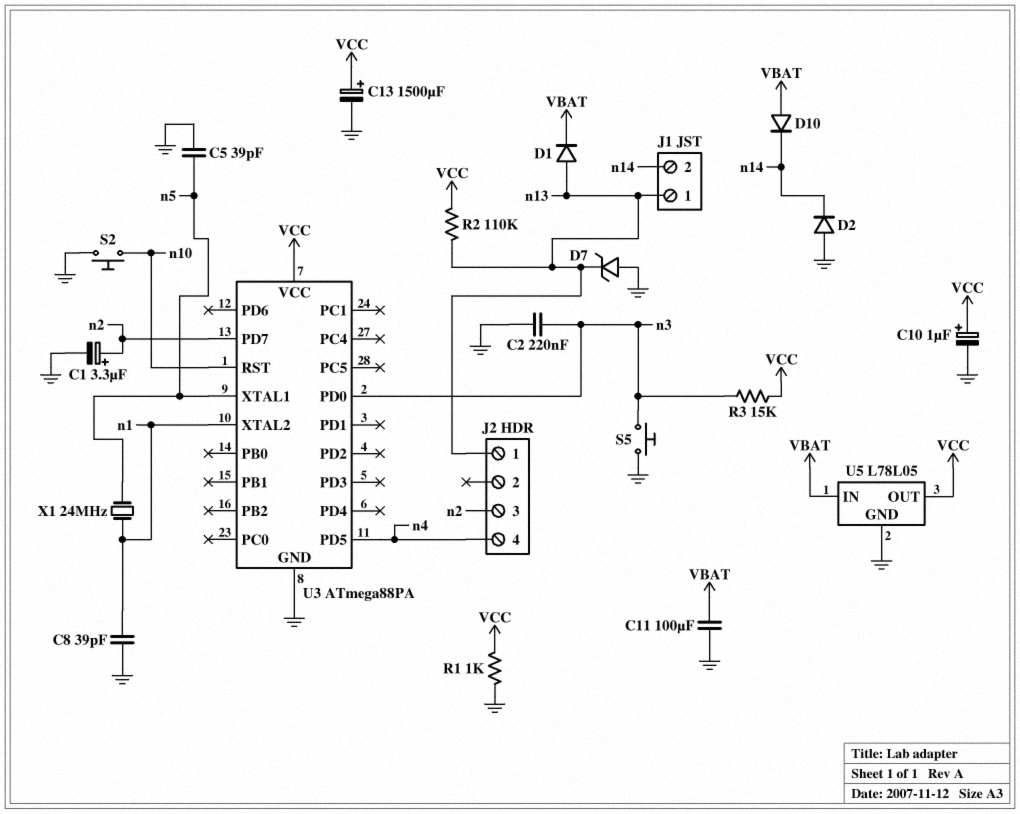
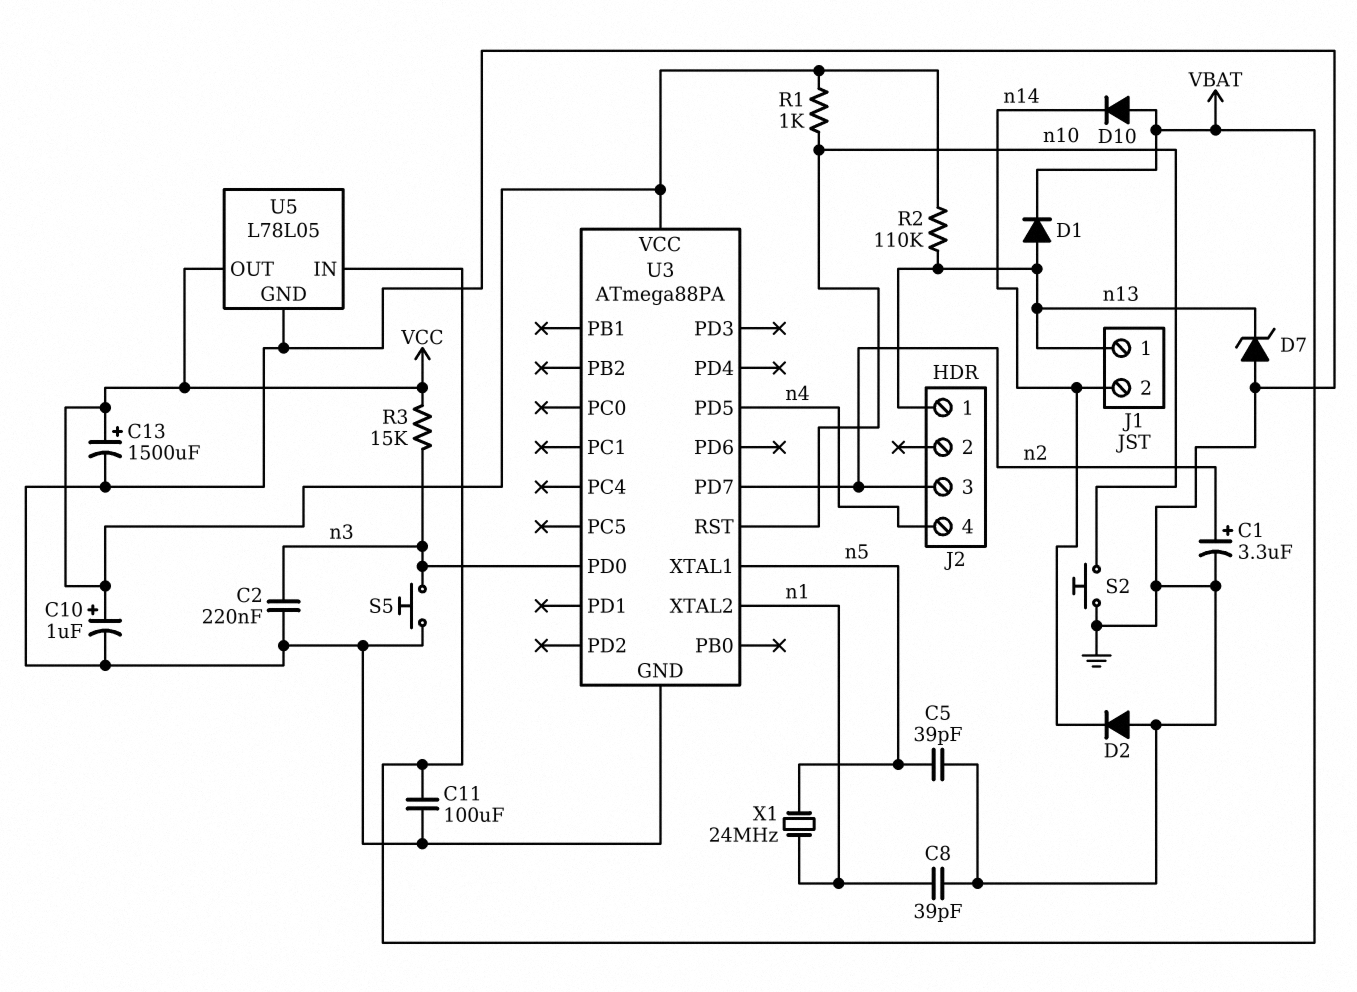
R1: 1k (GND, VCC) -> 1k (VCC, n10)

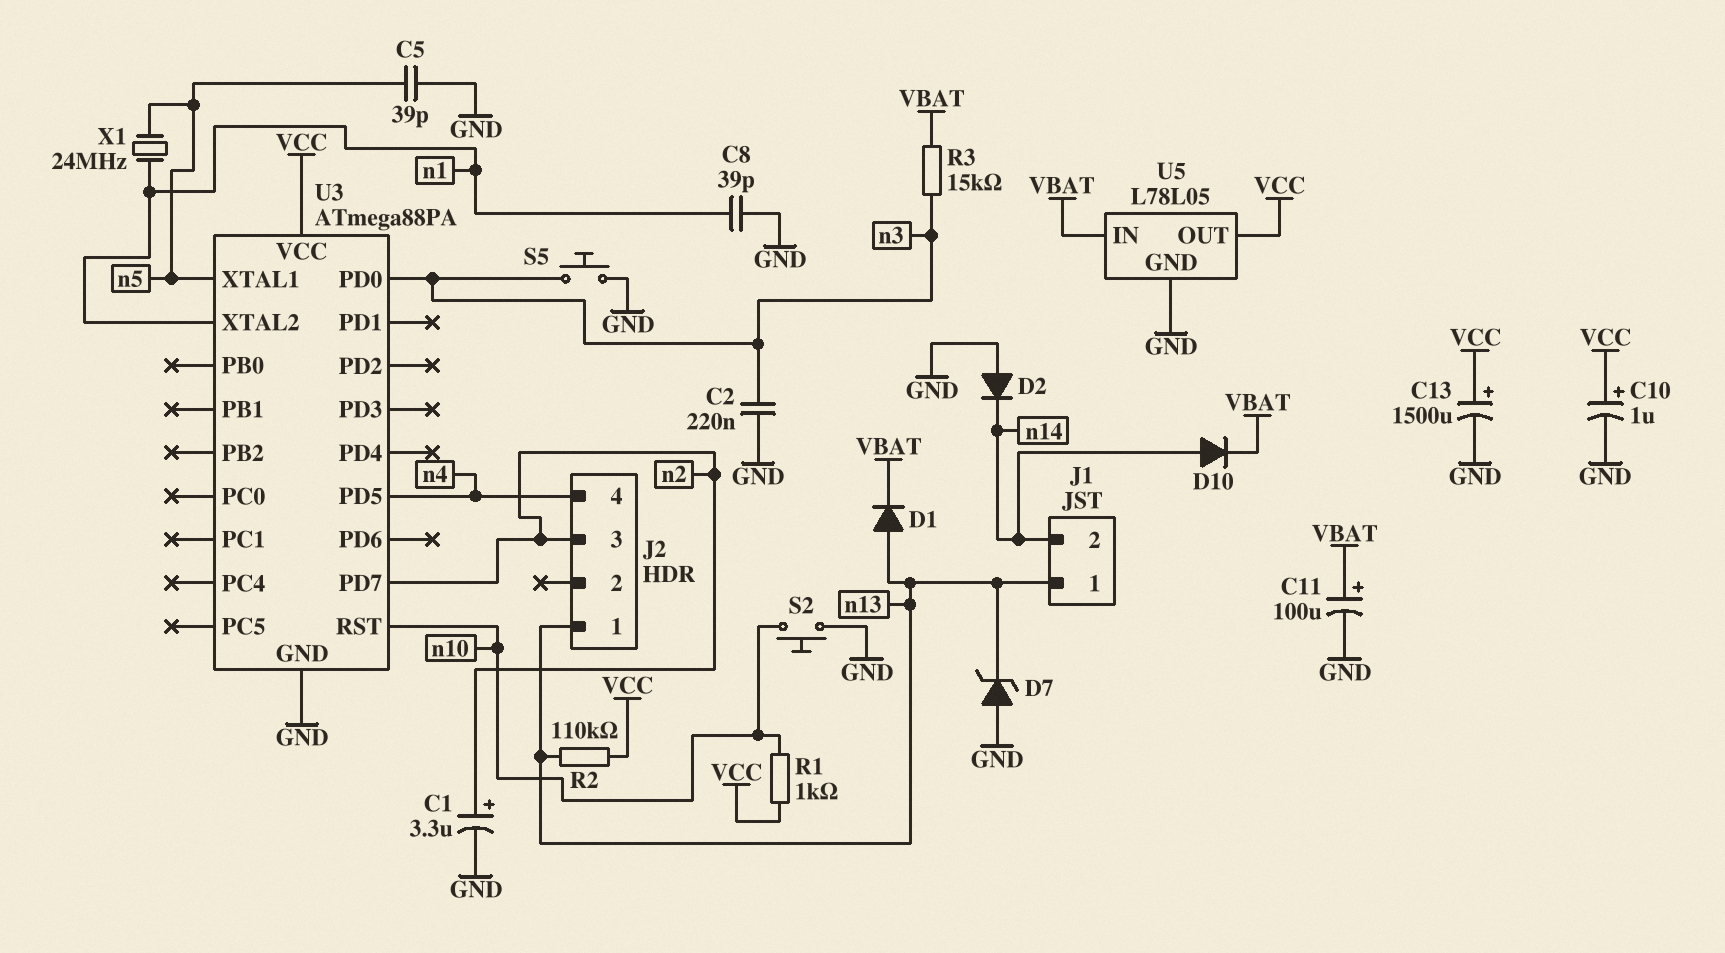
C11: 100uF (GND, VBAT) -> 100uF (plus VBAT, minus GND)
D10: diode (A VBAT, K n14) -> diode (A n14, K VBAT)
R3: 15k (VCC, n3) -> 15k (VBAT, n3)

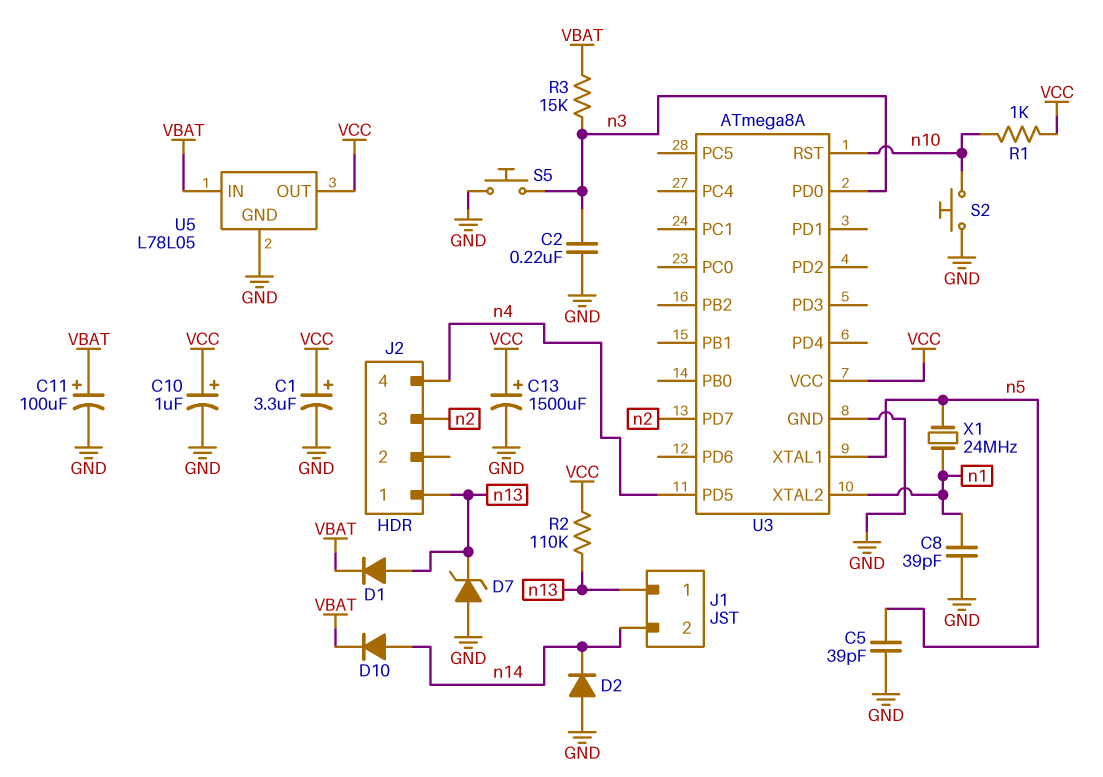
C1: 3.3uF (plus n2, minus GND) -> 3.3uF (plus VCC, minus GND)
U3: ATmega88PA -> ATmega8A

